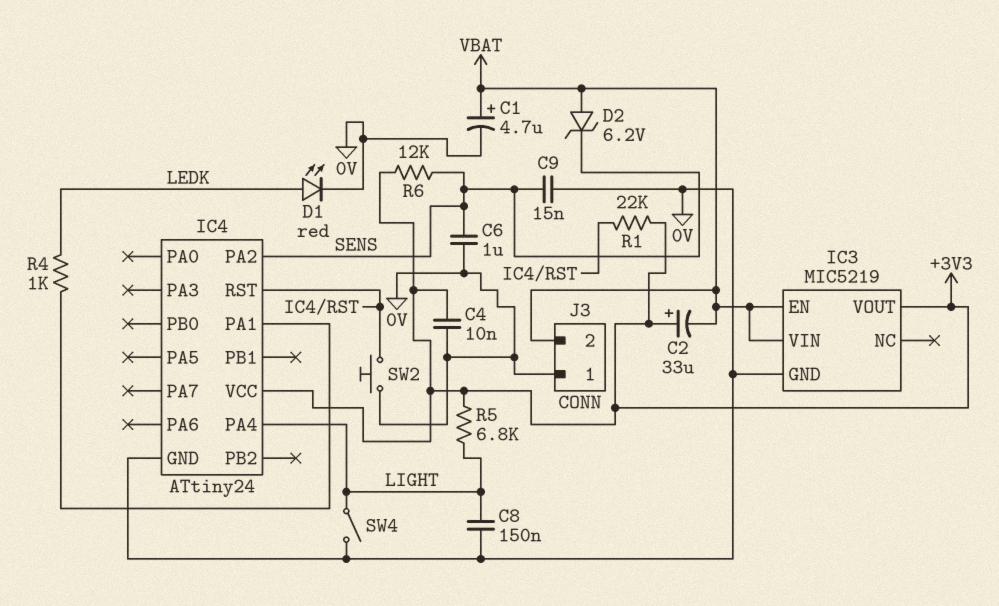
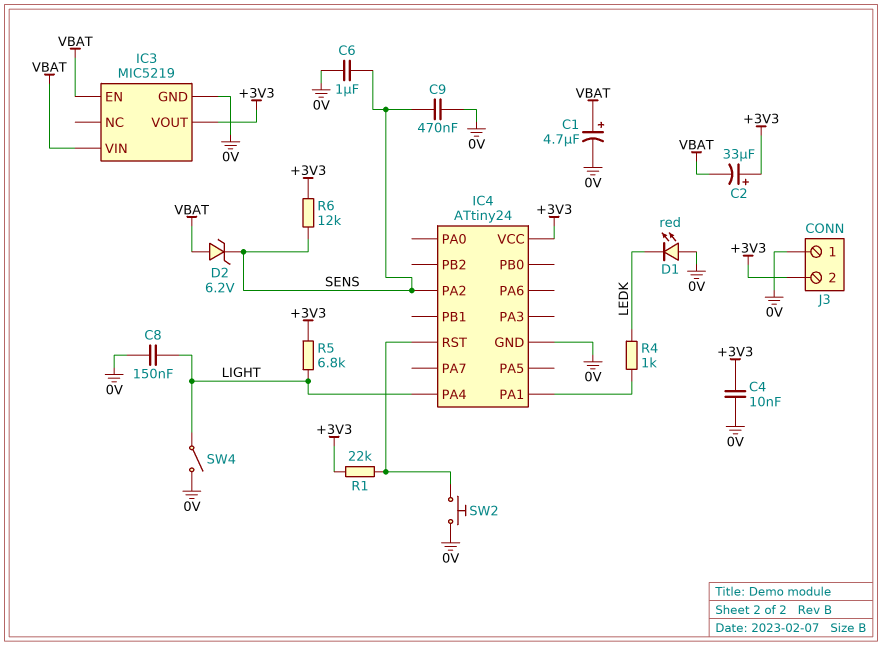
C9: 15nF (0V, SENS) -> 470nF (0V, SENS)
D1: LED red (A LEDK, K 0V) -> LED red (A 0V, K LEDK)
J3 pin 2: VBAT -> +3V3

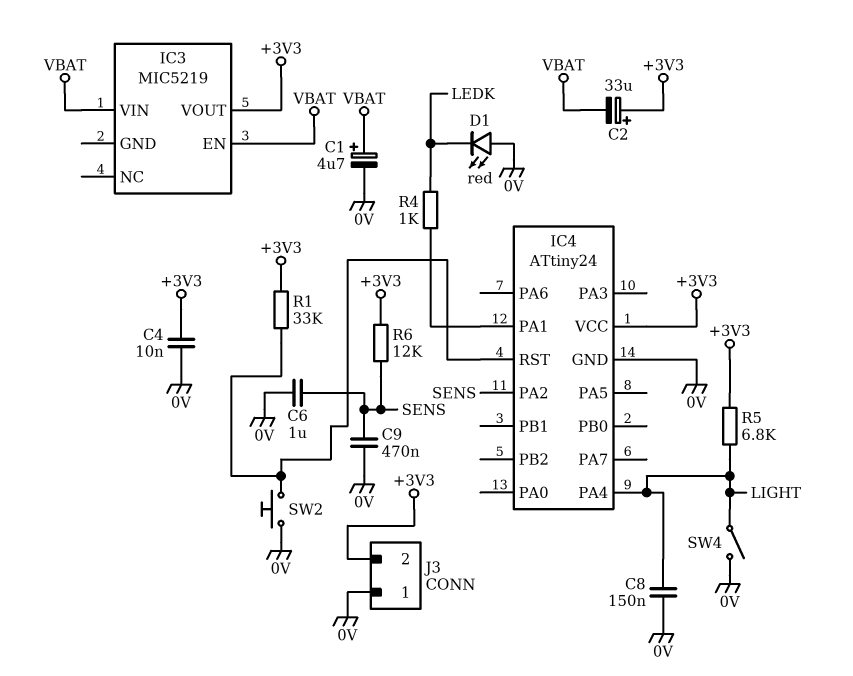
D2: zener 6.2V (A VBAT, K SENS) -> none
IC3 pin GND: 0V -> none
R1: 22k (+3V3, IC4/RST) -> 33k (+3V3, IC4/RST)

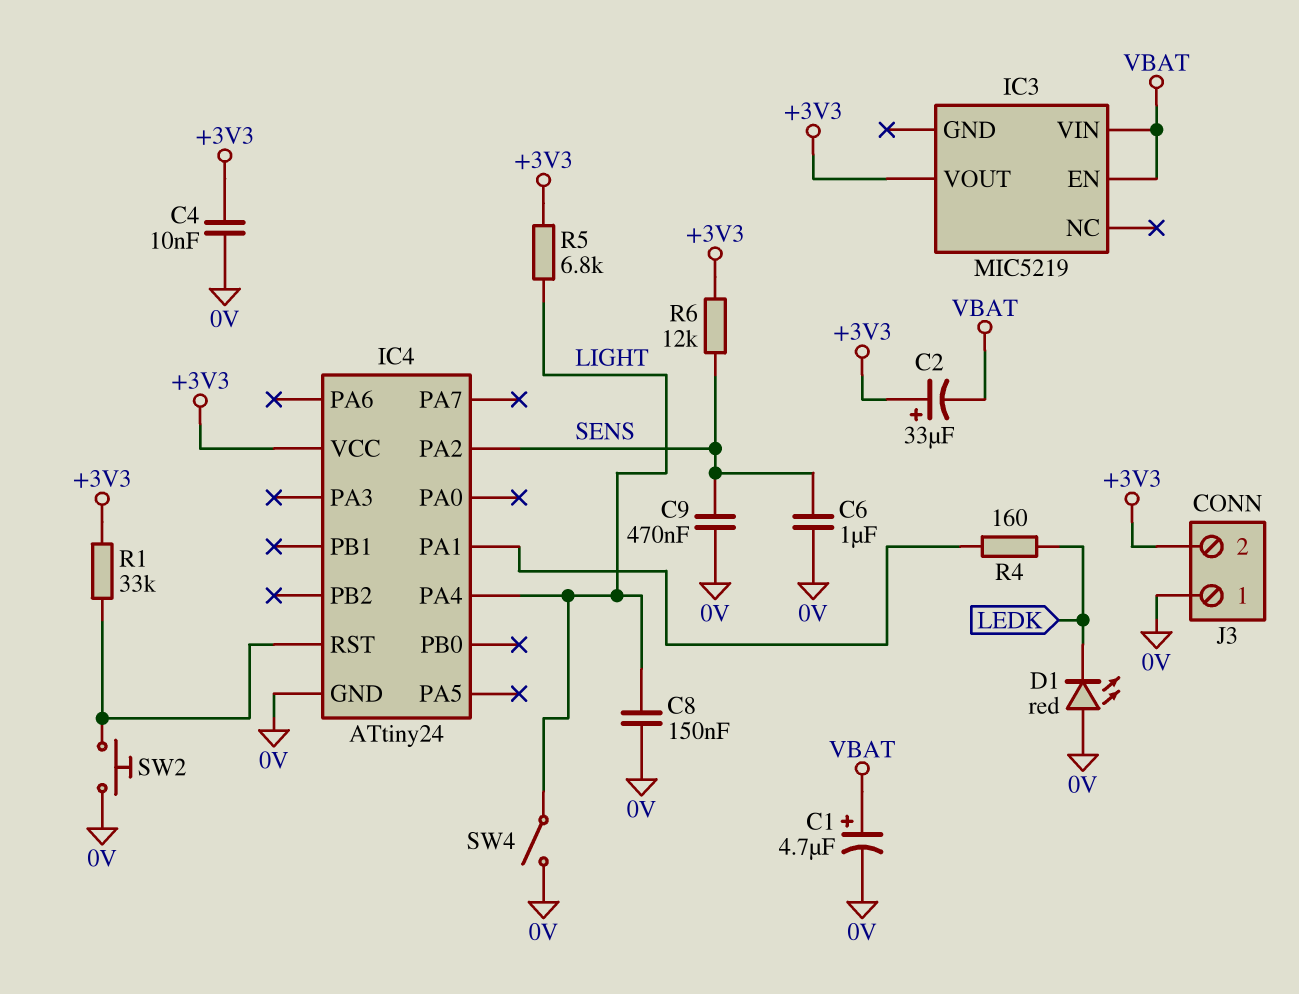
R4: 1k (IC4/PA1, LEDK) -> 160 (IC4/PA1, LEDK)

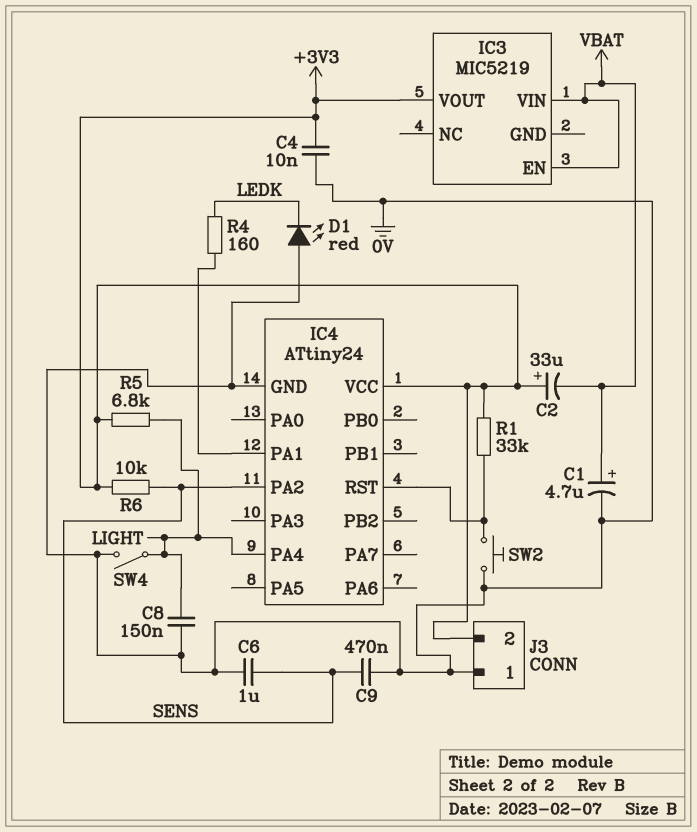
R6: 12k (+3V3, SENS) -> 10k (+3V3, SENS)

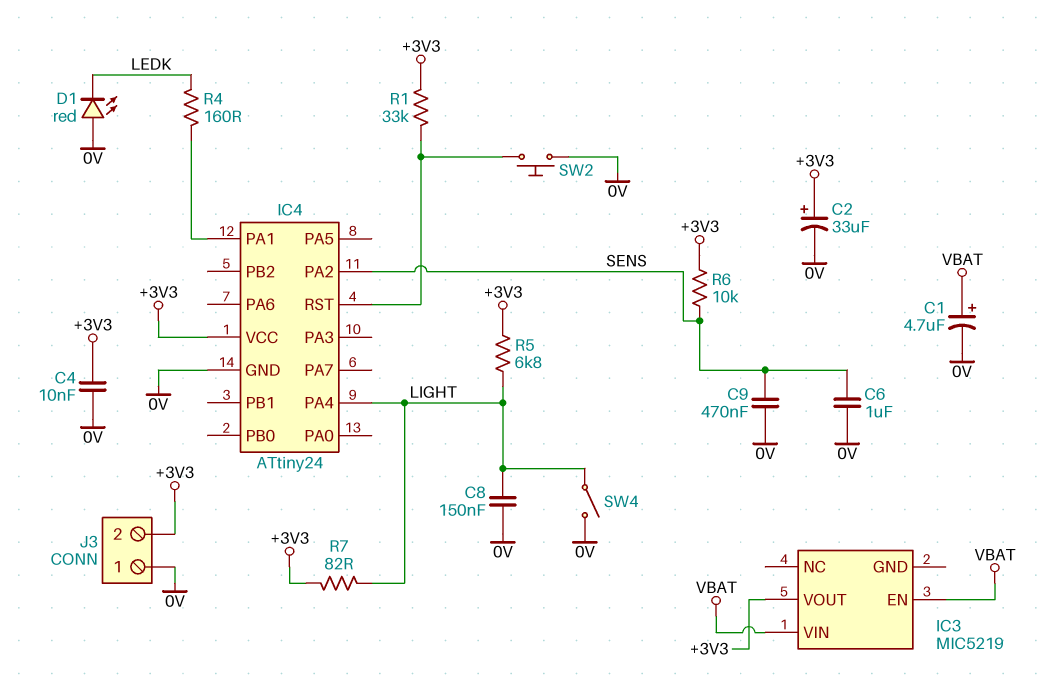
C2: 33uF (plus +3V3, minus VBAT) -> 33uF (plus +3V3, minus 0V)
R7: none -> 82 (+3V3, LIGHT)

